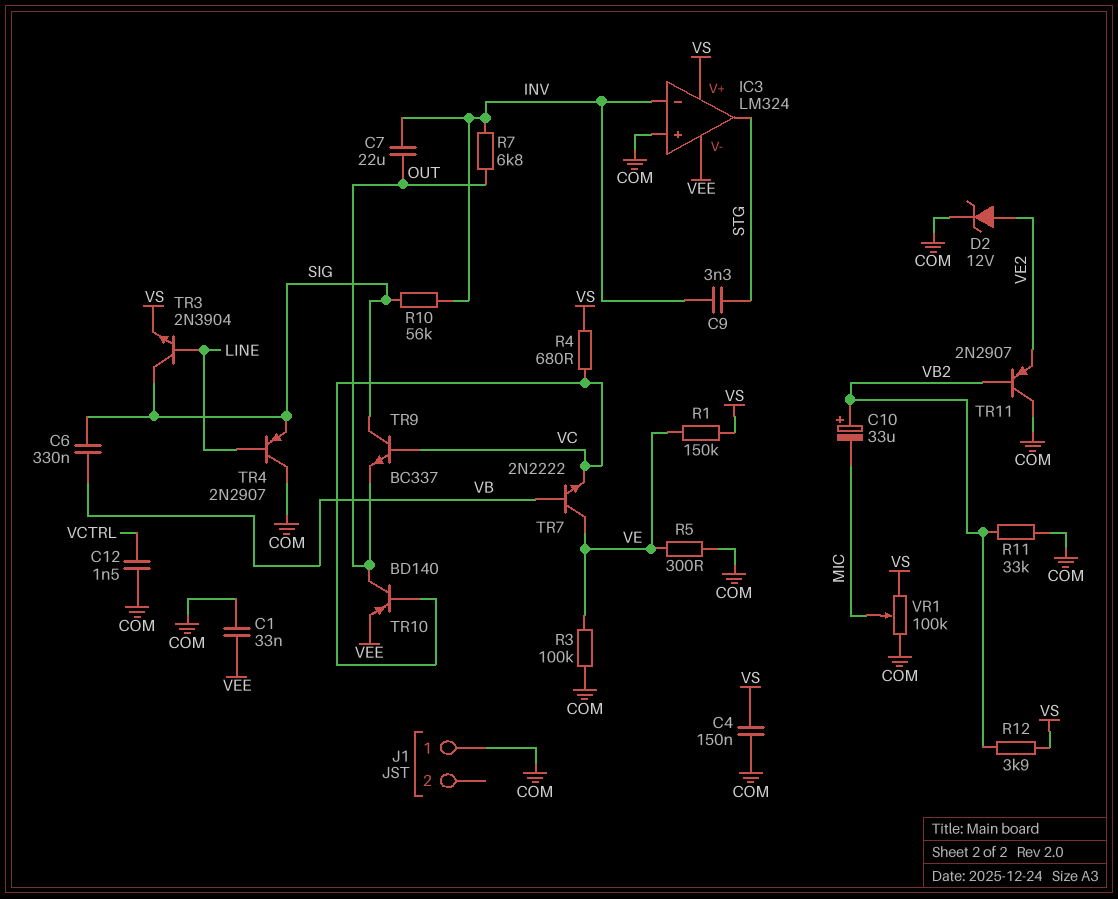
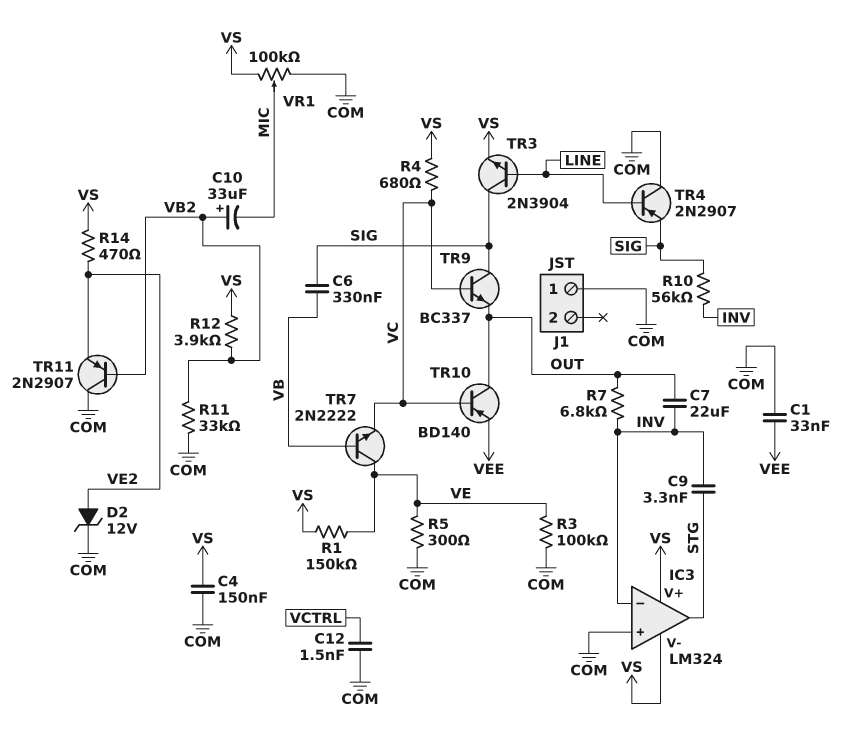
IC3 pin V-: VEE -> VS
R14: none -> 470 (VE2, VS)

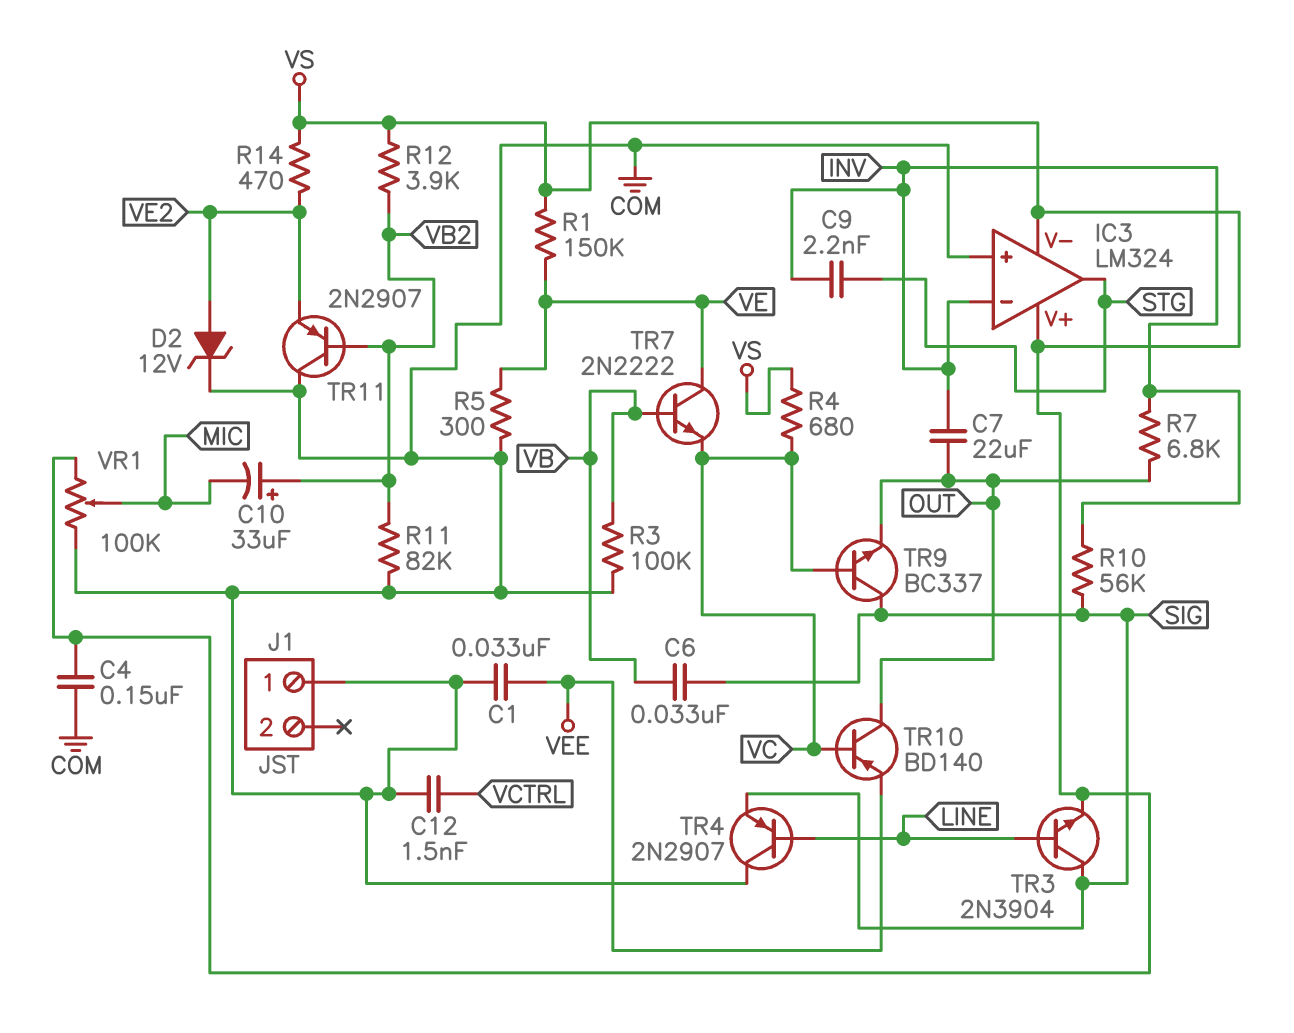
C6: 330nF (SIG, VB) -> 33nF (SIG, VB)
C9: 3.3nF (INV, STG) -> 2.2nF (INV, STG)
R3: 100k (COM, VE) -> 100k (COM, VB)
R11: 33k (COM, VB2) -> 82k (COM, VB2)

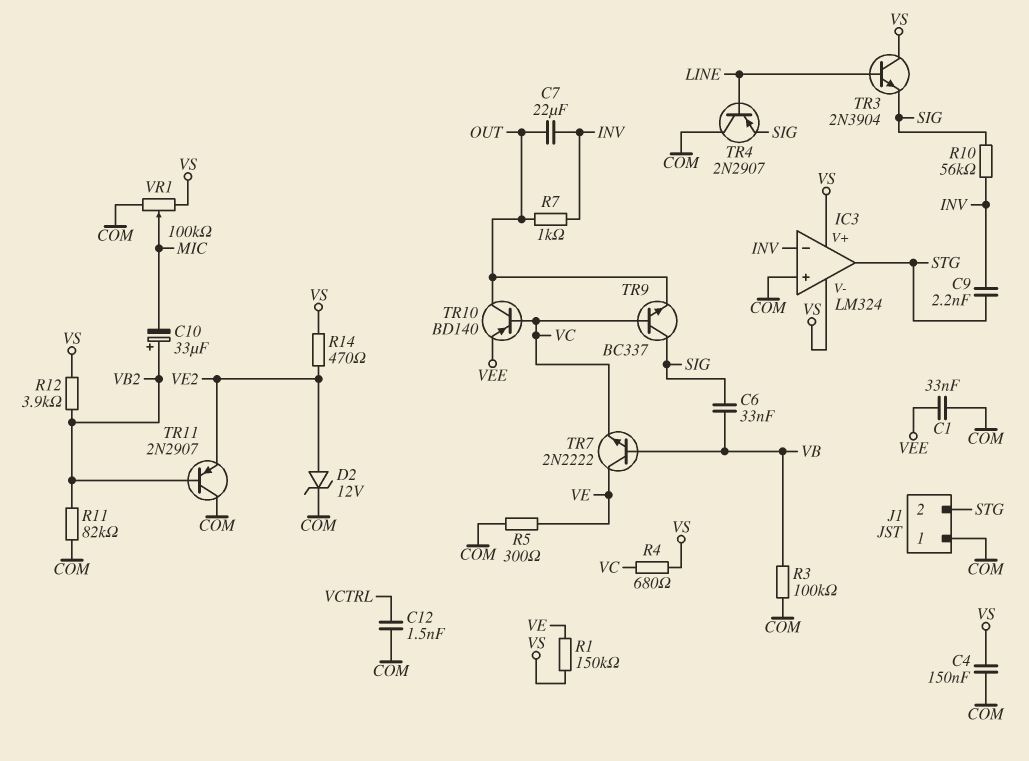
J1 pin 2: none -> STG
R7: 6.8k (INV, OUT) -> 1k (INV, OUT)
TR3: NPN 2N3904 (B LINE, C SIG, E VS) -> NPN 2N3904 (B LINE, C VS, E SIG)

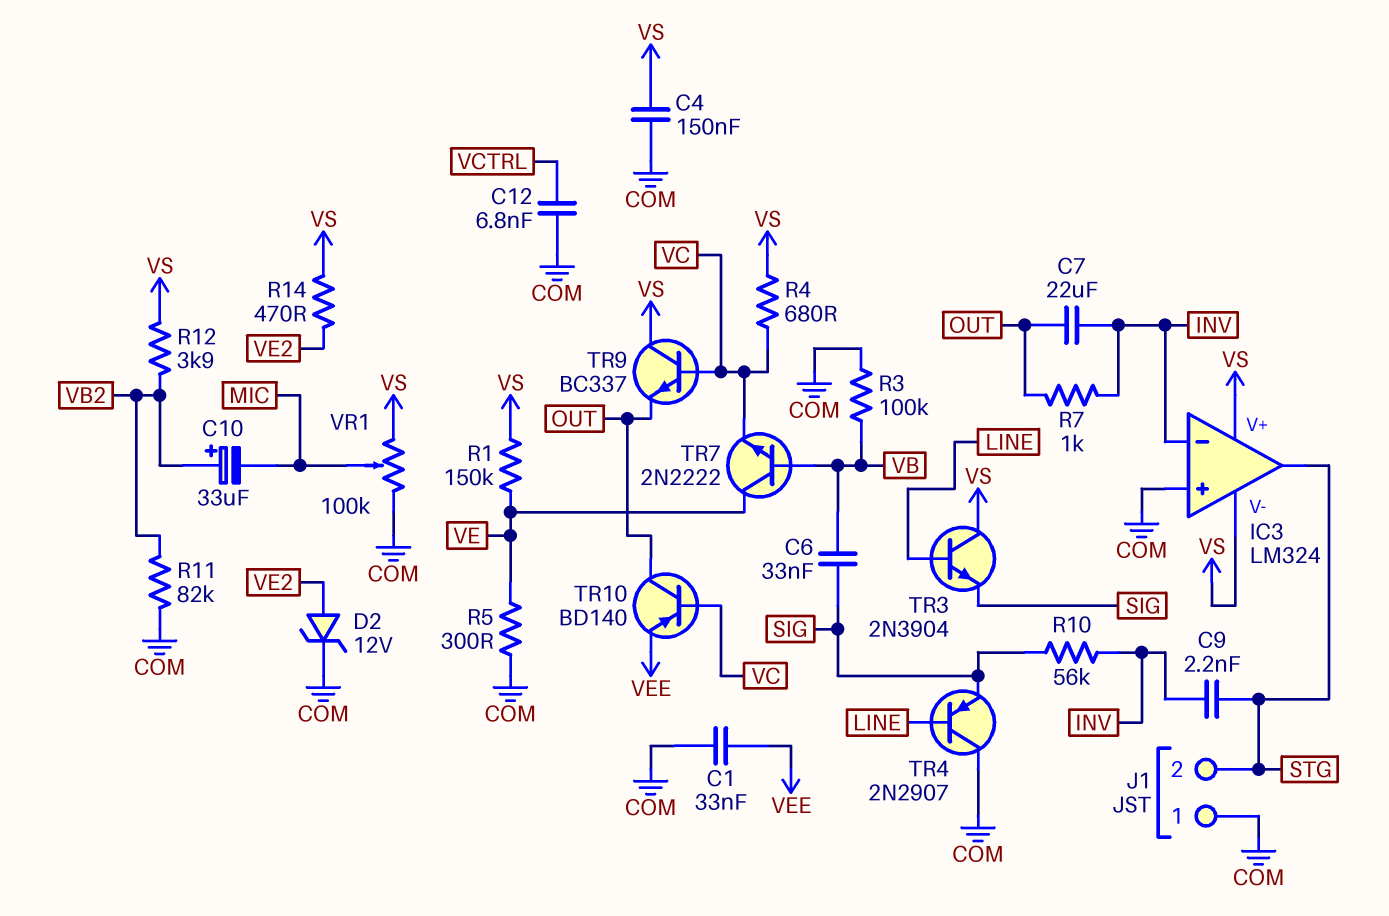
C12: 1.5nF (COM, VCTRL) -> 6.8nF (COM, VCTRL)
TR9: NPN BC337 (B VC, C SIG, E OUT) -> NPN BC337 (B VC, C VS, E OUT)
TR11: PNP 2N2907 (B VB2, C COM, E VE2) -> none

